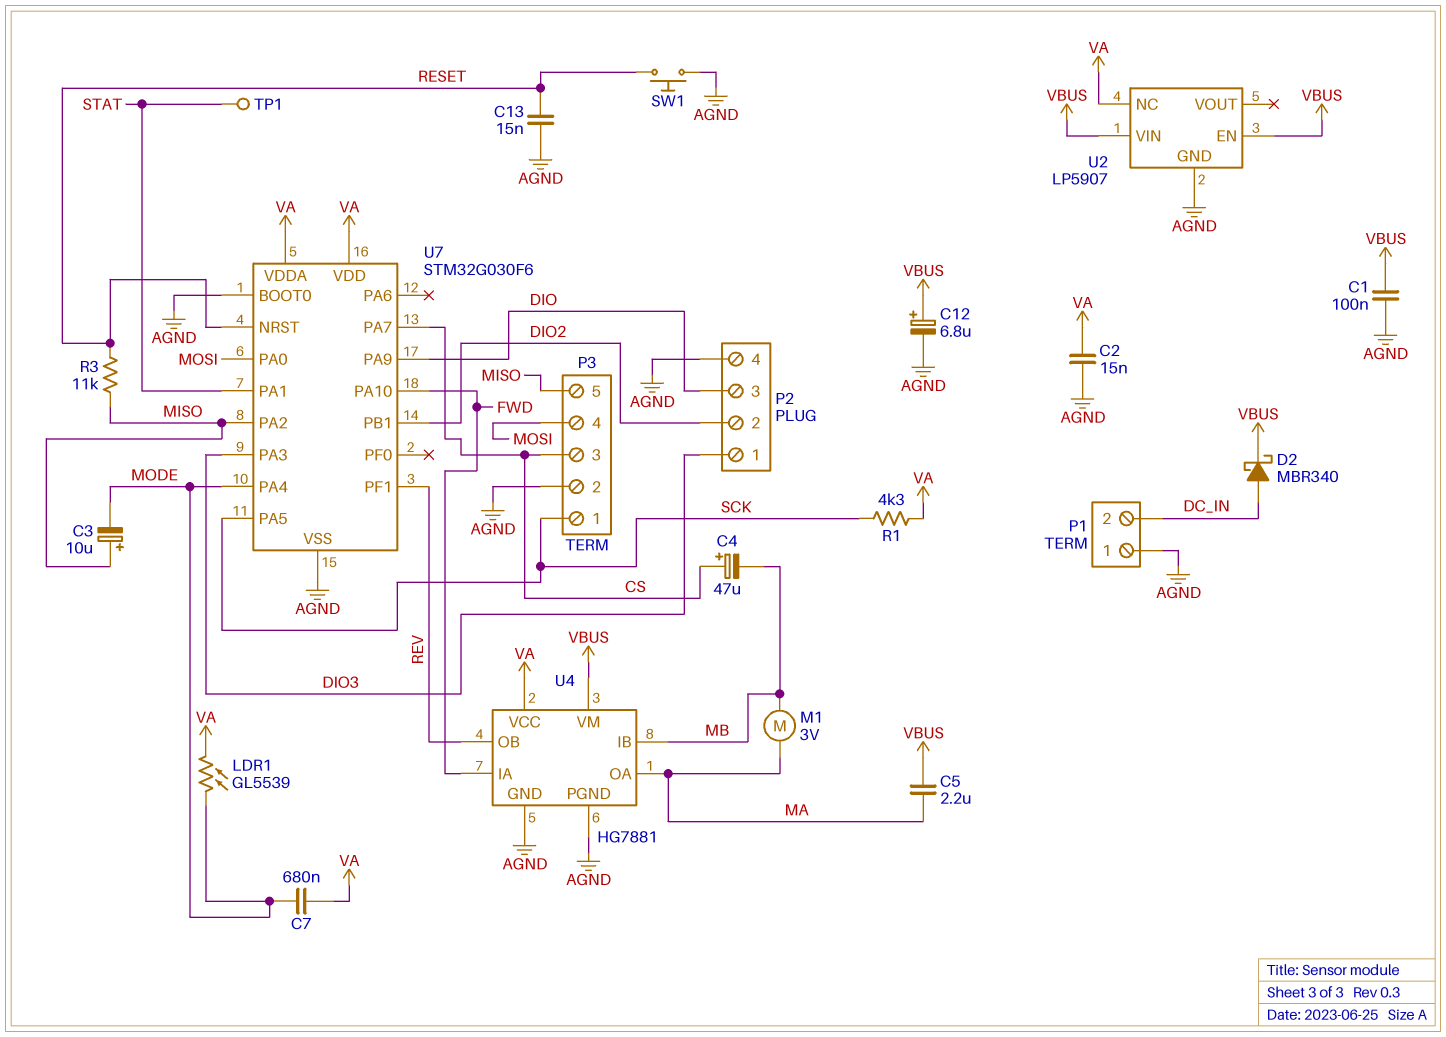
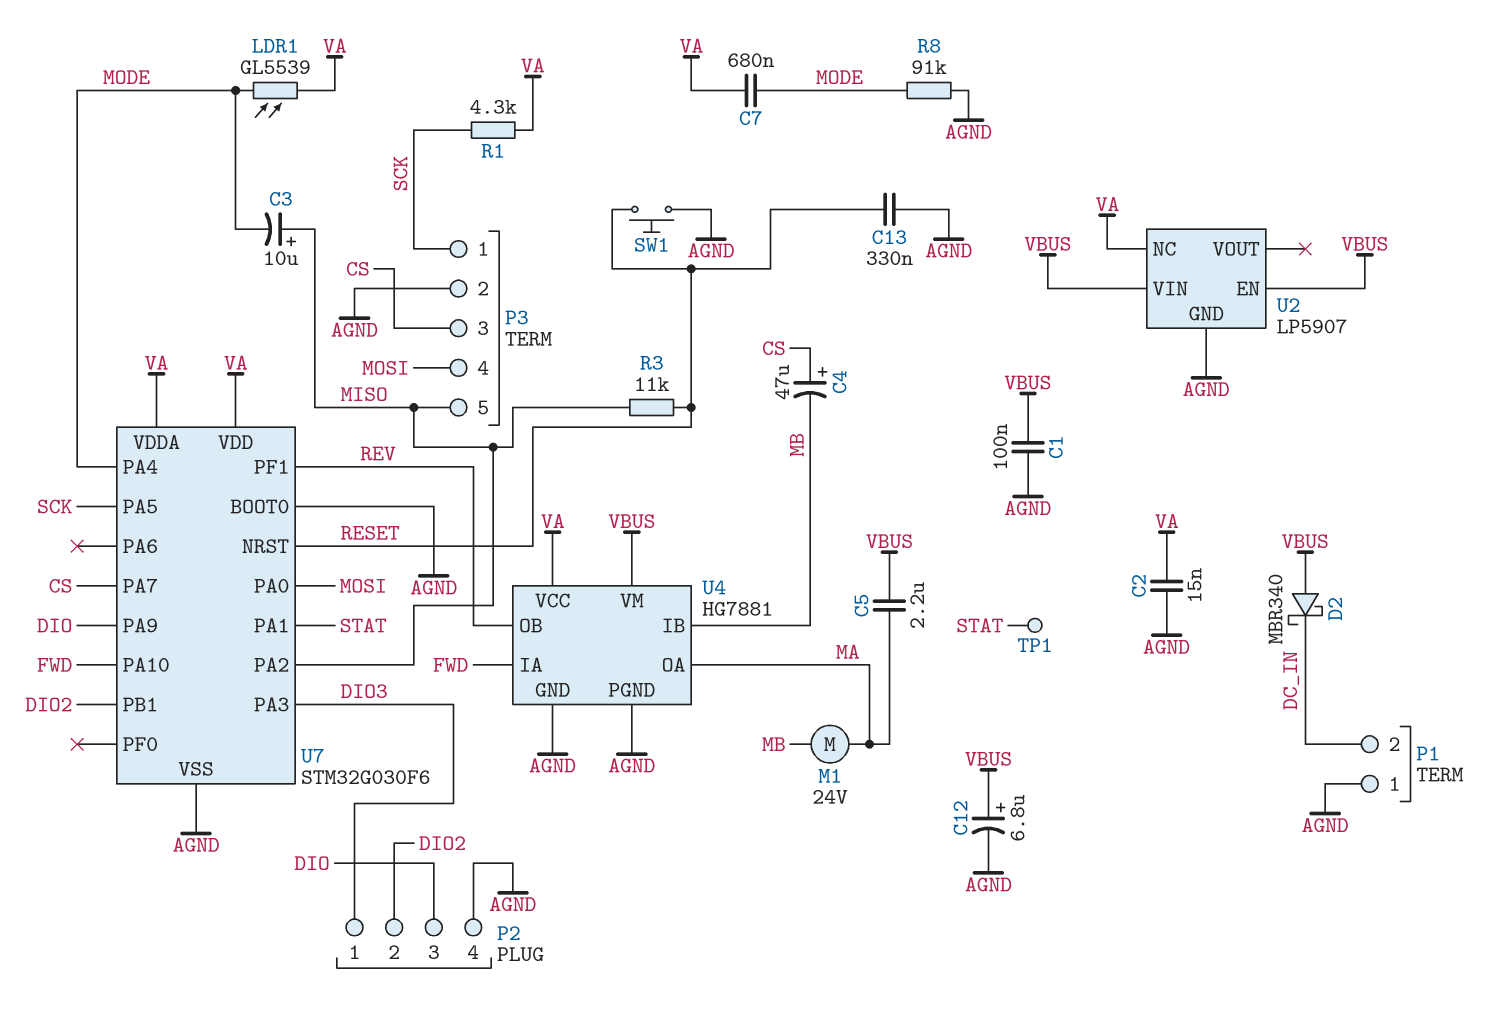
C13: 15nF (AGND, RESET) -> 330nF (AGND, RESET)
D2: schottky MBR340 (A DC_IN, K VBUS) -> schottky MBR340 (A VBUS, K DC_IN)
M1: motor 3V (MA, MB) -> motor 24V (MA, MB)
R8: none -> 91k (AGND, MODE)

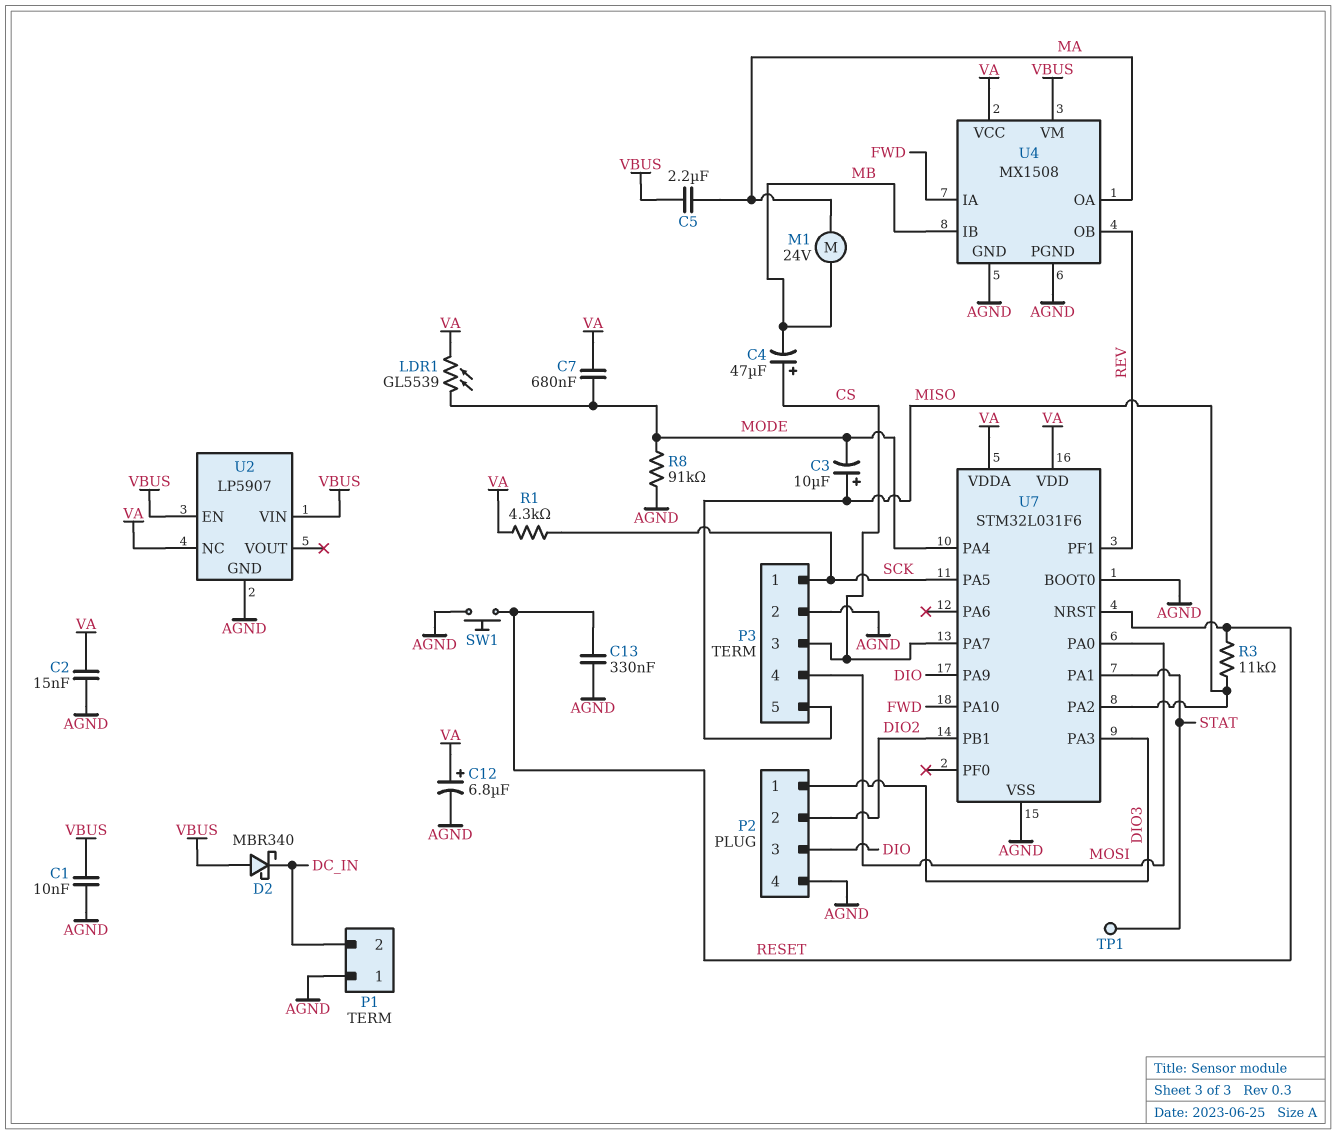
C1: 100nF (AGND, VBUS) -> 10nF (AGND, VBUS)
C12: 6.8uF (plus VBUS, minus AGND) -> 6.8uF (plus VA, minus AGND)
U4: HG7881 -> MX1508
U7: STM32G030F6 -> STM32L031F6

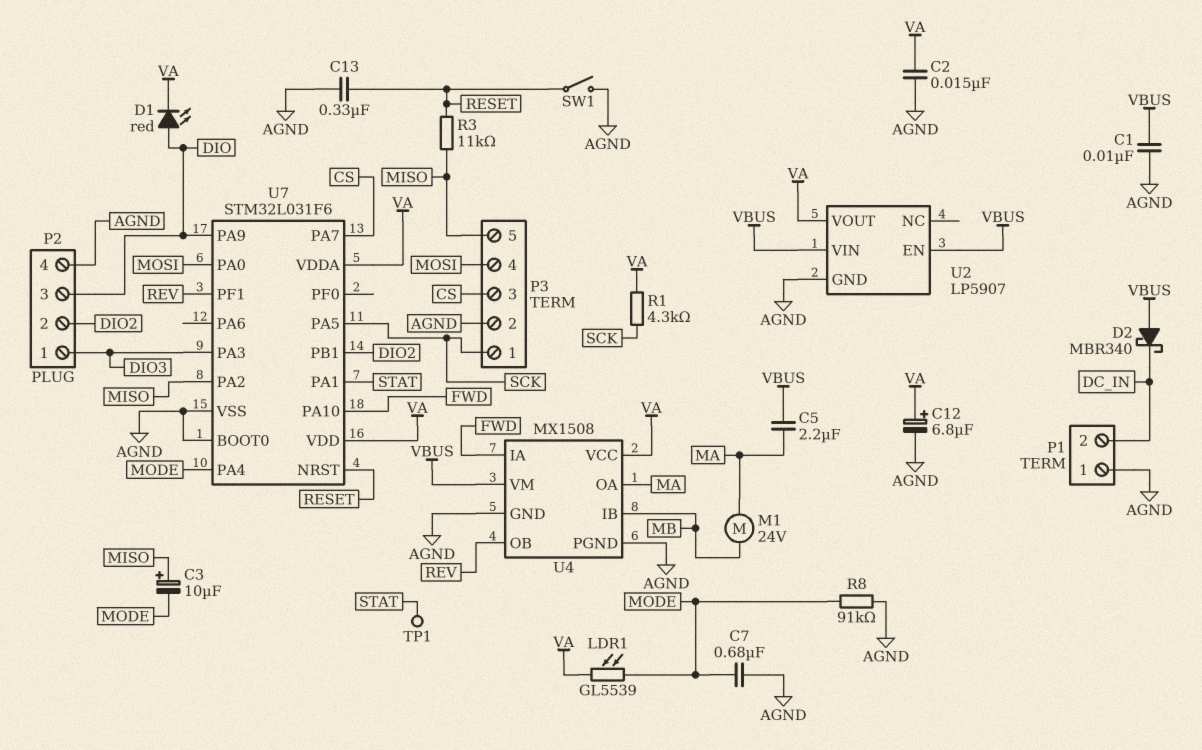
C4: 47uF (plus CS, minus MB) -> none
C7: 680nF (MODE, VA) -> 680nF (AGND, MODE)
D1: none -> LED red (A DIO, K VA)
SW1: button (AGND, RESET) -> switch (AGND, RESET)
U2 pin NC: VA -> none
U2 pin VOUT: none -> VA

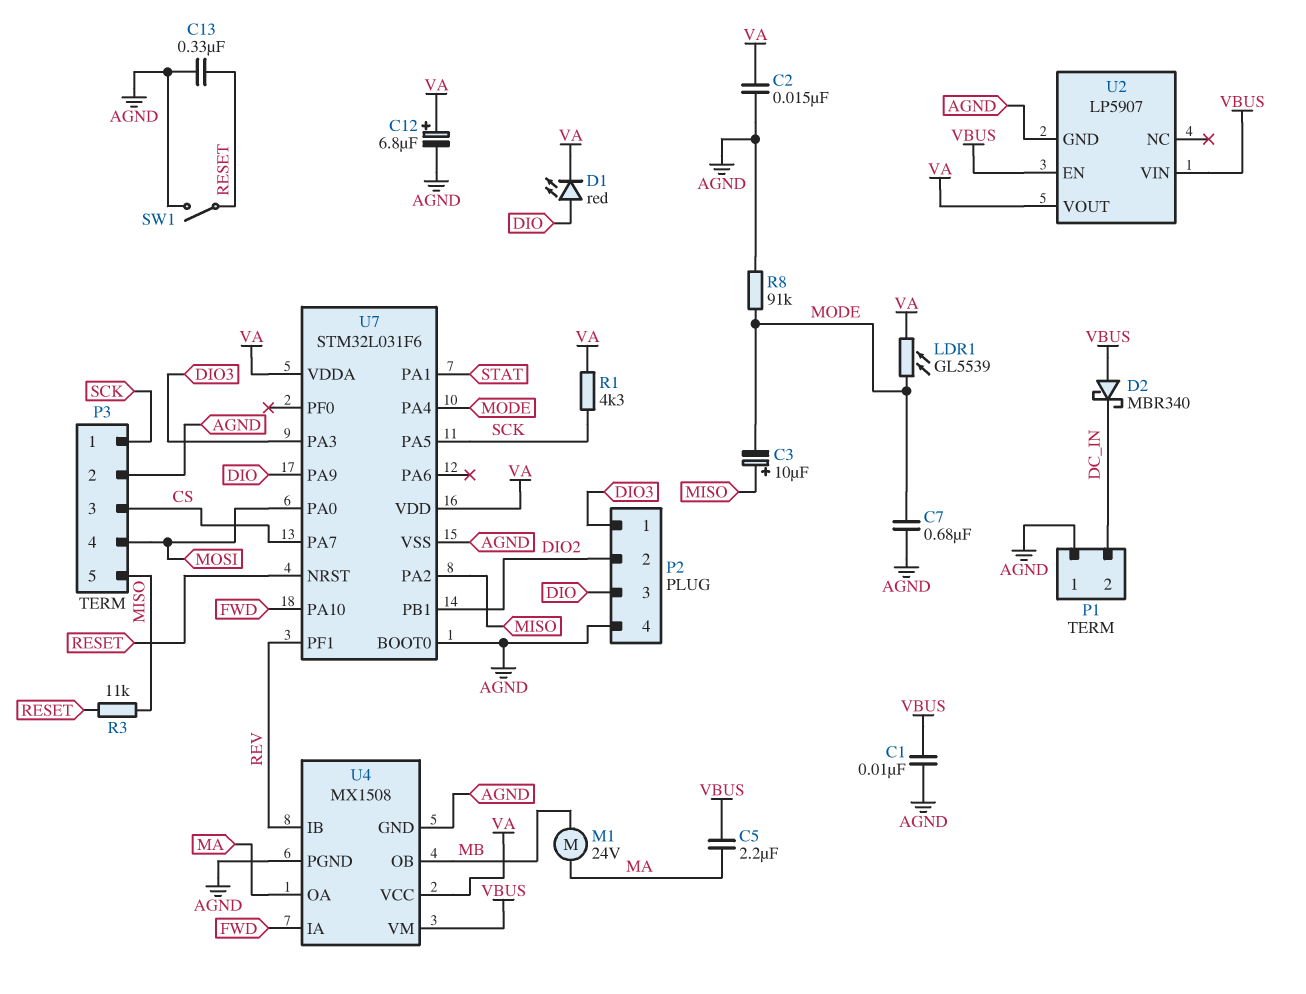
TP1: test point (STAT) -> none
U4 pin IB: MB -> REV
U4 pin OB: REV -> MB

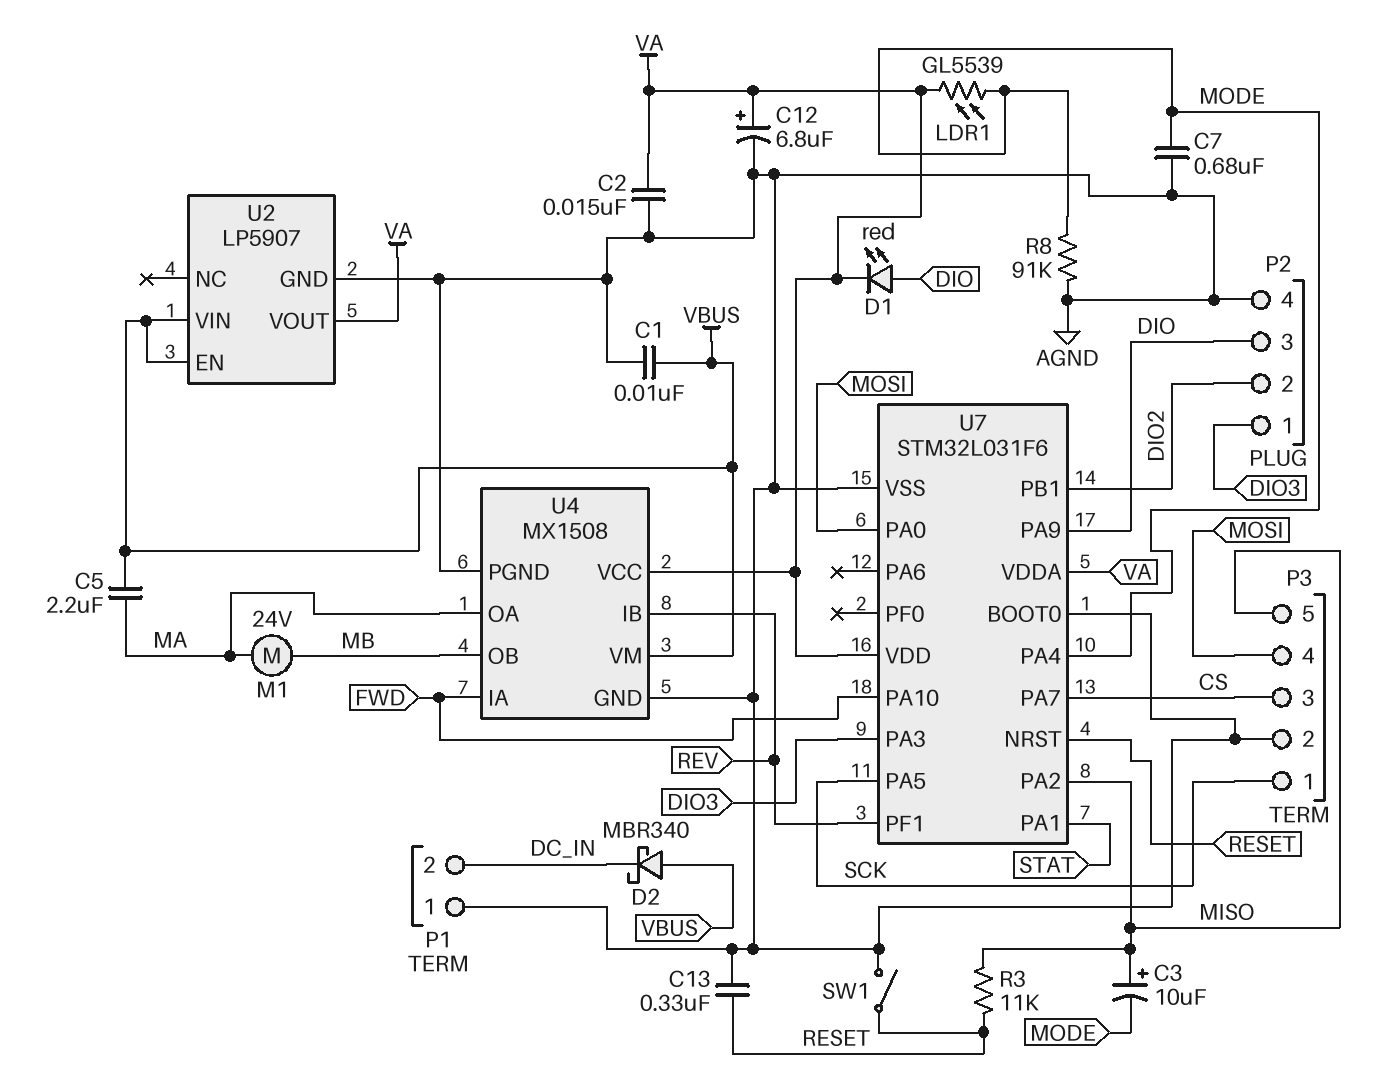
R1: 4.3k (SCK, VA) -> none

